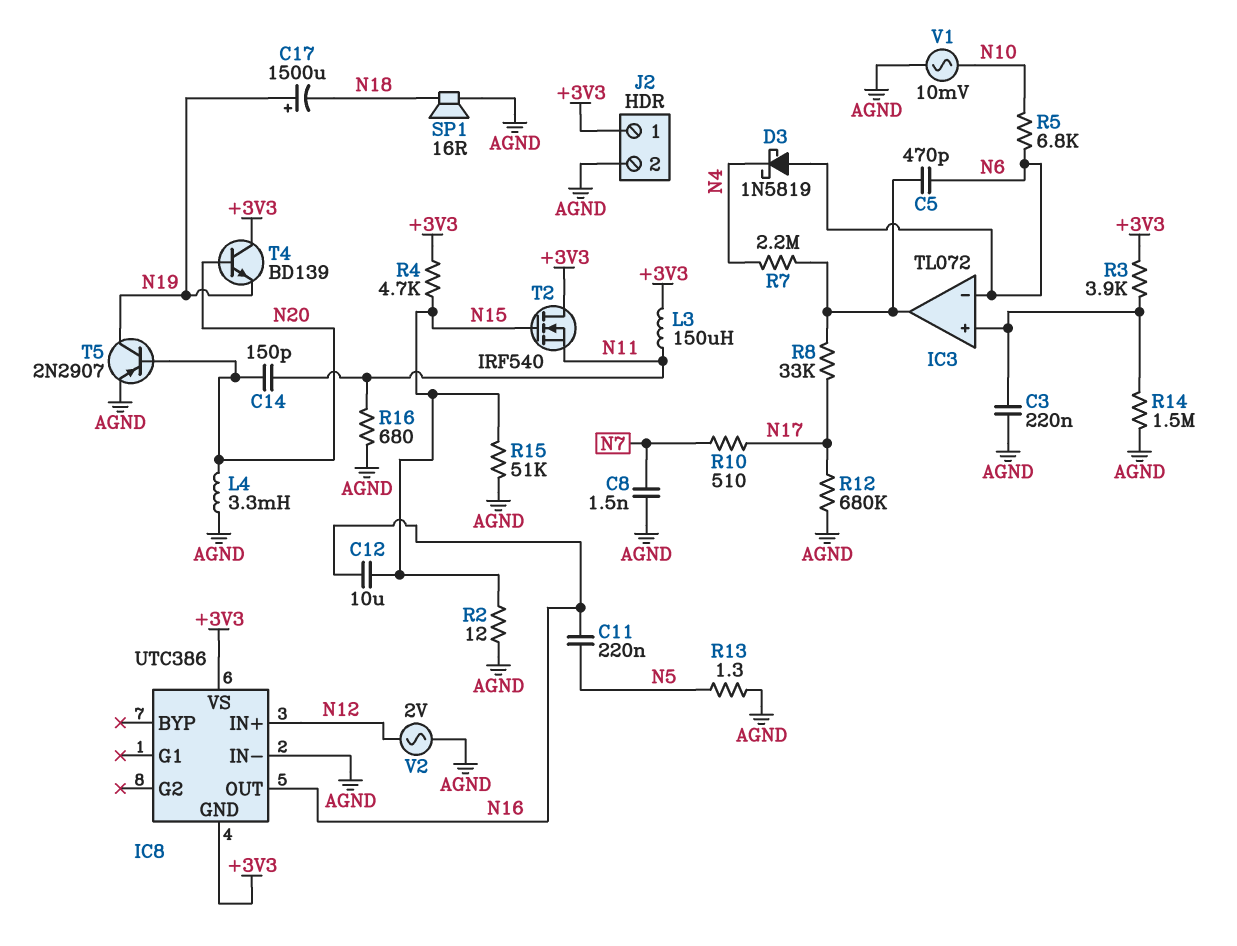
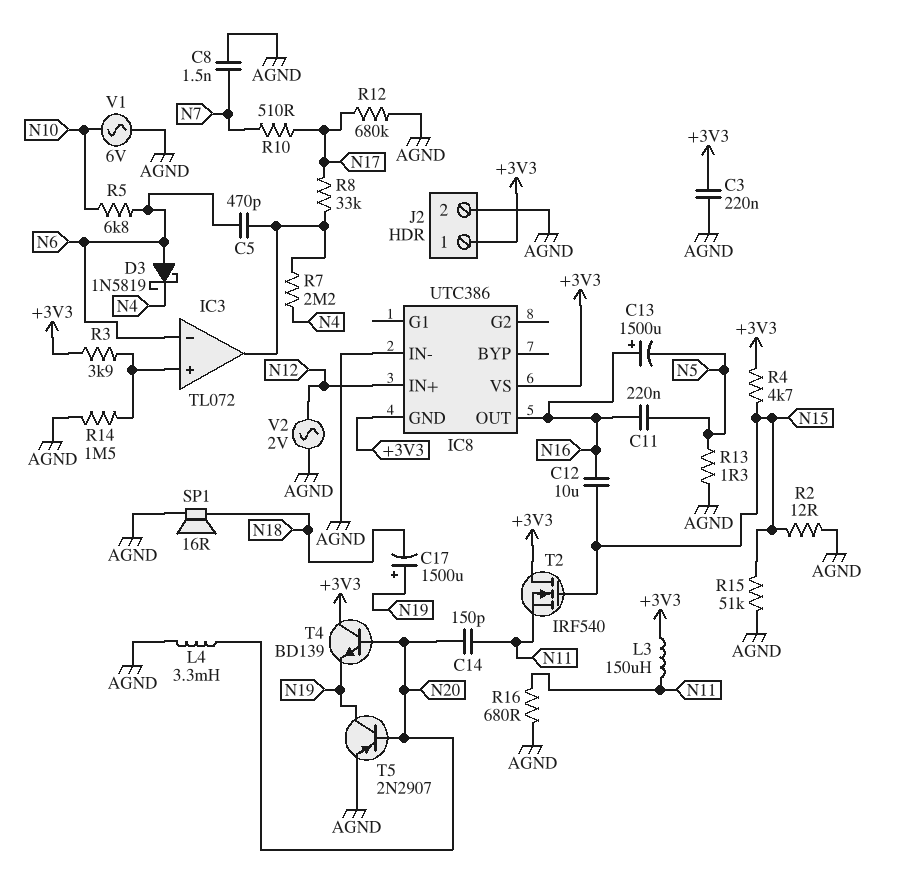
C3: 220nF (AGND, IC3/in+) -> 220nF (+3V3, AGND)
C13: none -> 1500uF (plus N16, minus N5)
V1: AC 10mV (AGND, N10) -> AC 6V (AGND, N10)

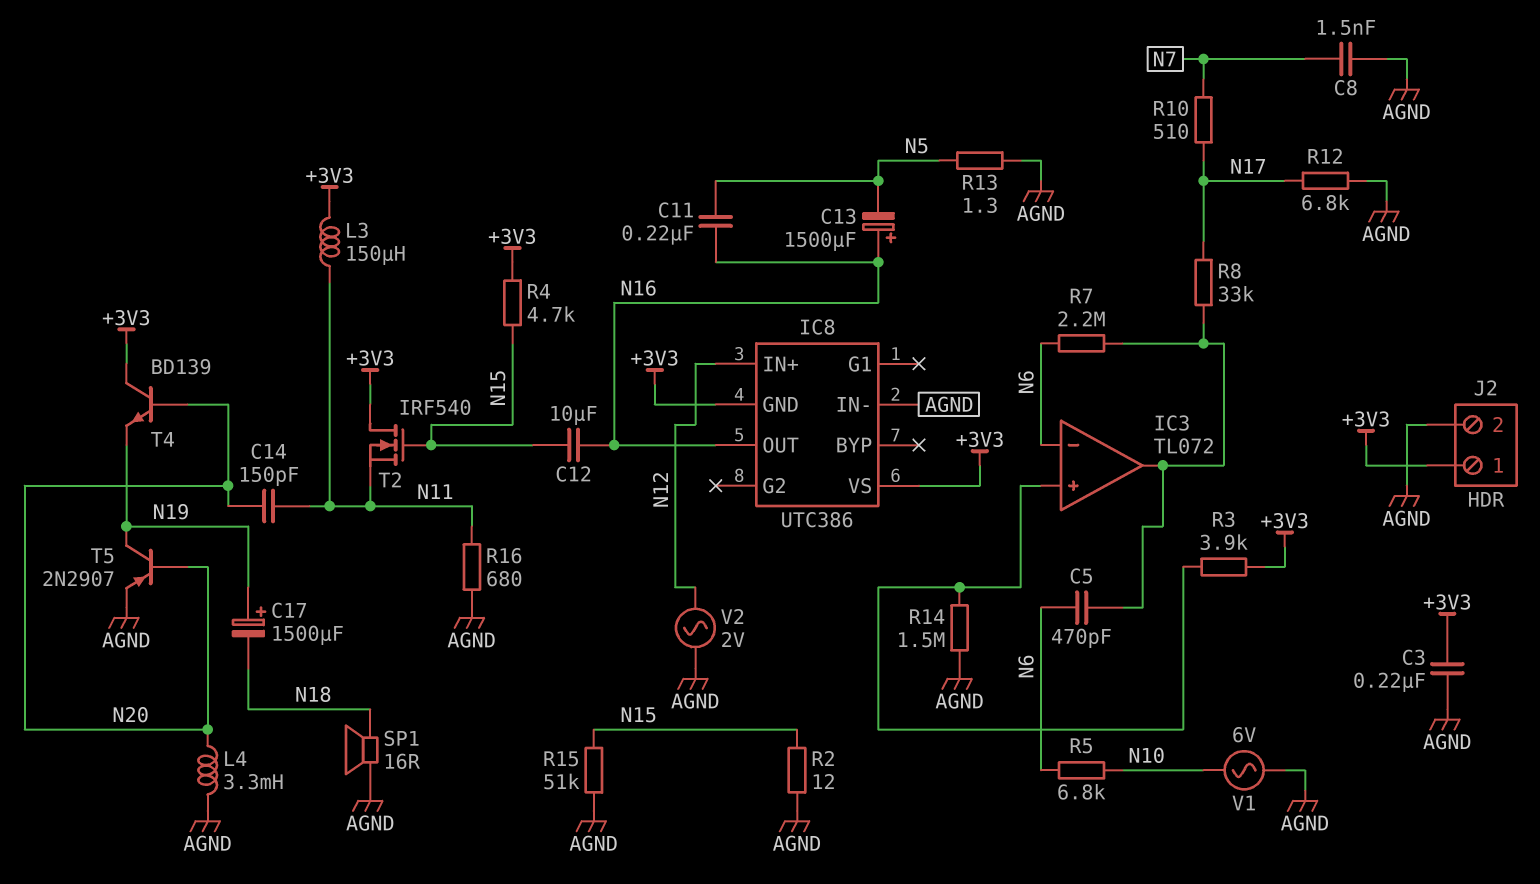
D3: schottky 1N5819 (A N6, K N4) -> none
R7: 2.2M (IC3/out, N4) -> 2.2M (IC3/out, N6)
R12: 680k (AGND, N17) -> 6.8k (AGND, N17)

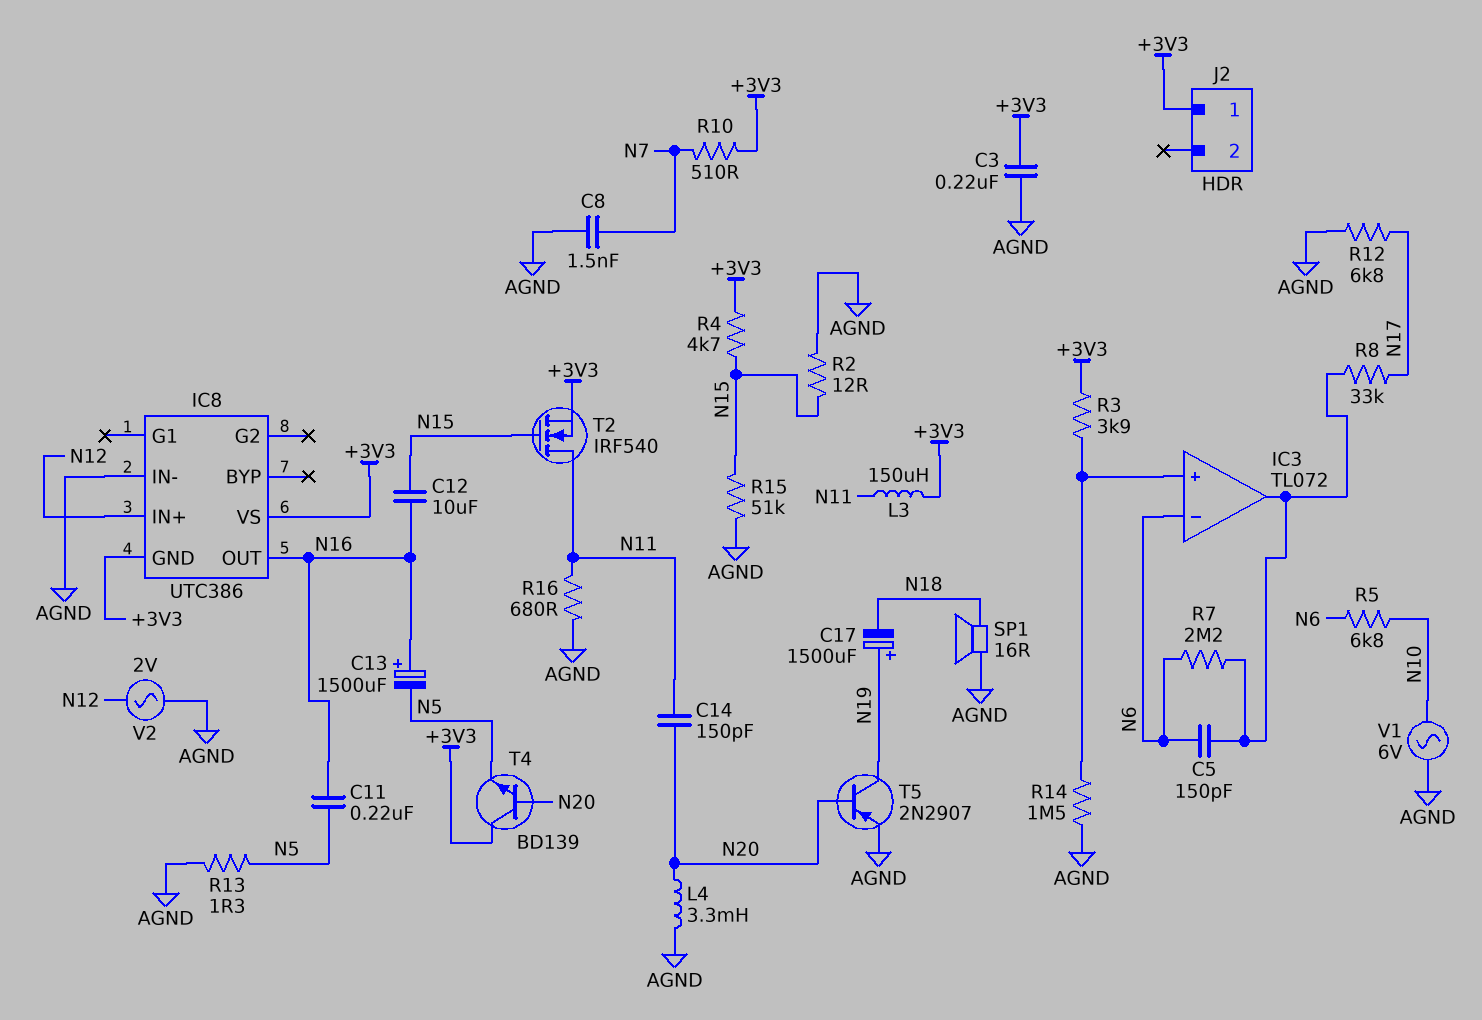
C5: 470pF (IC3/out, N6) -> 150pF (IC3/out, N6)
J2 pin 2: AGND -> none
R10: 510 (N7, N17) -> 510 (+3V3, N7)
T2: NMOS IRF540 (G N15, D +3V3, S N11) -> NMOS IRF540 (G N15, D N11, S +3V3)
T4: NPN BD139 (B N20, C +3V3, E N19) -> NPN BD139 (B N20, C +3V3, E N5)

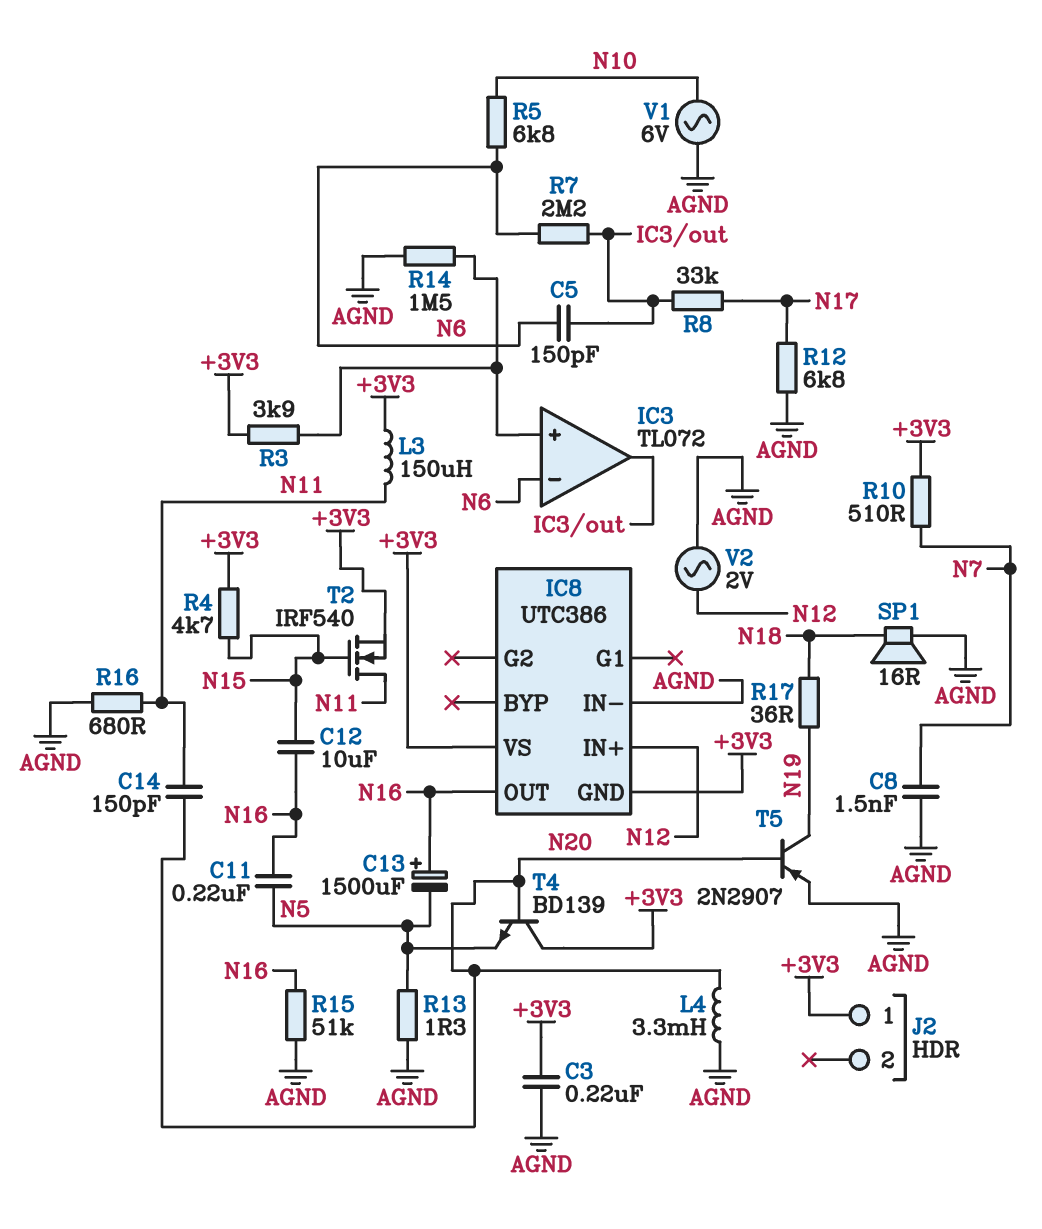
C17: 1500uF (plus N19, minus N18) -> none
R2: 12 (AGND, N15) -> none
R15: 51k (AGND, N15) -> 51k (AGND, N16)
R17: none -> 36 (N18, N19)

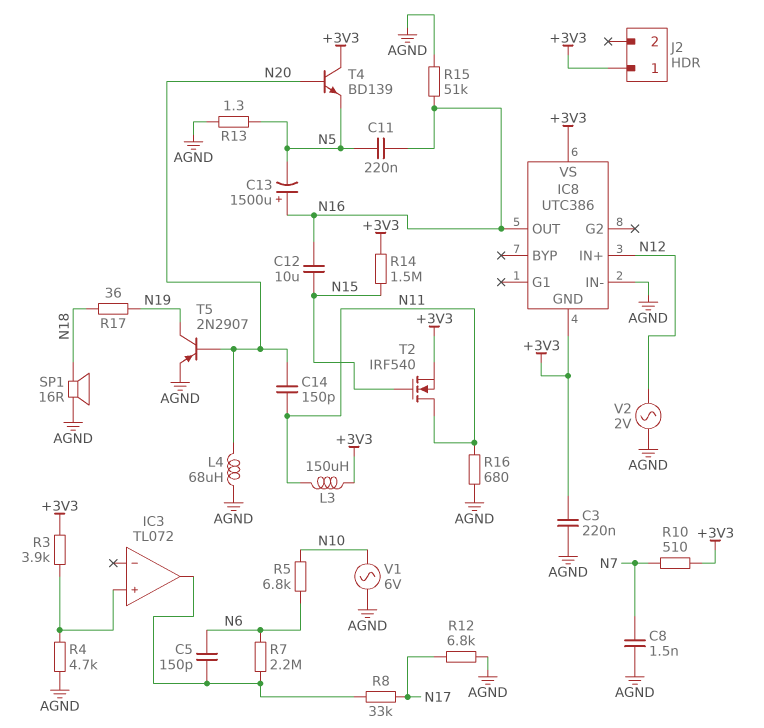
IC3 pin in-: N6 -> none
L4: 3.3mH (AGND, N20) -> 68uH (AGND, N20)
R4: 4.7k (+3V3, N15) -> 4.7k (AGND, IC3/in+)
R14: 1.5M (AGND, IC3/in+) -> 1.5M (+3V3, N15)

